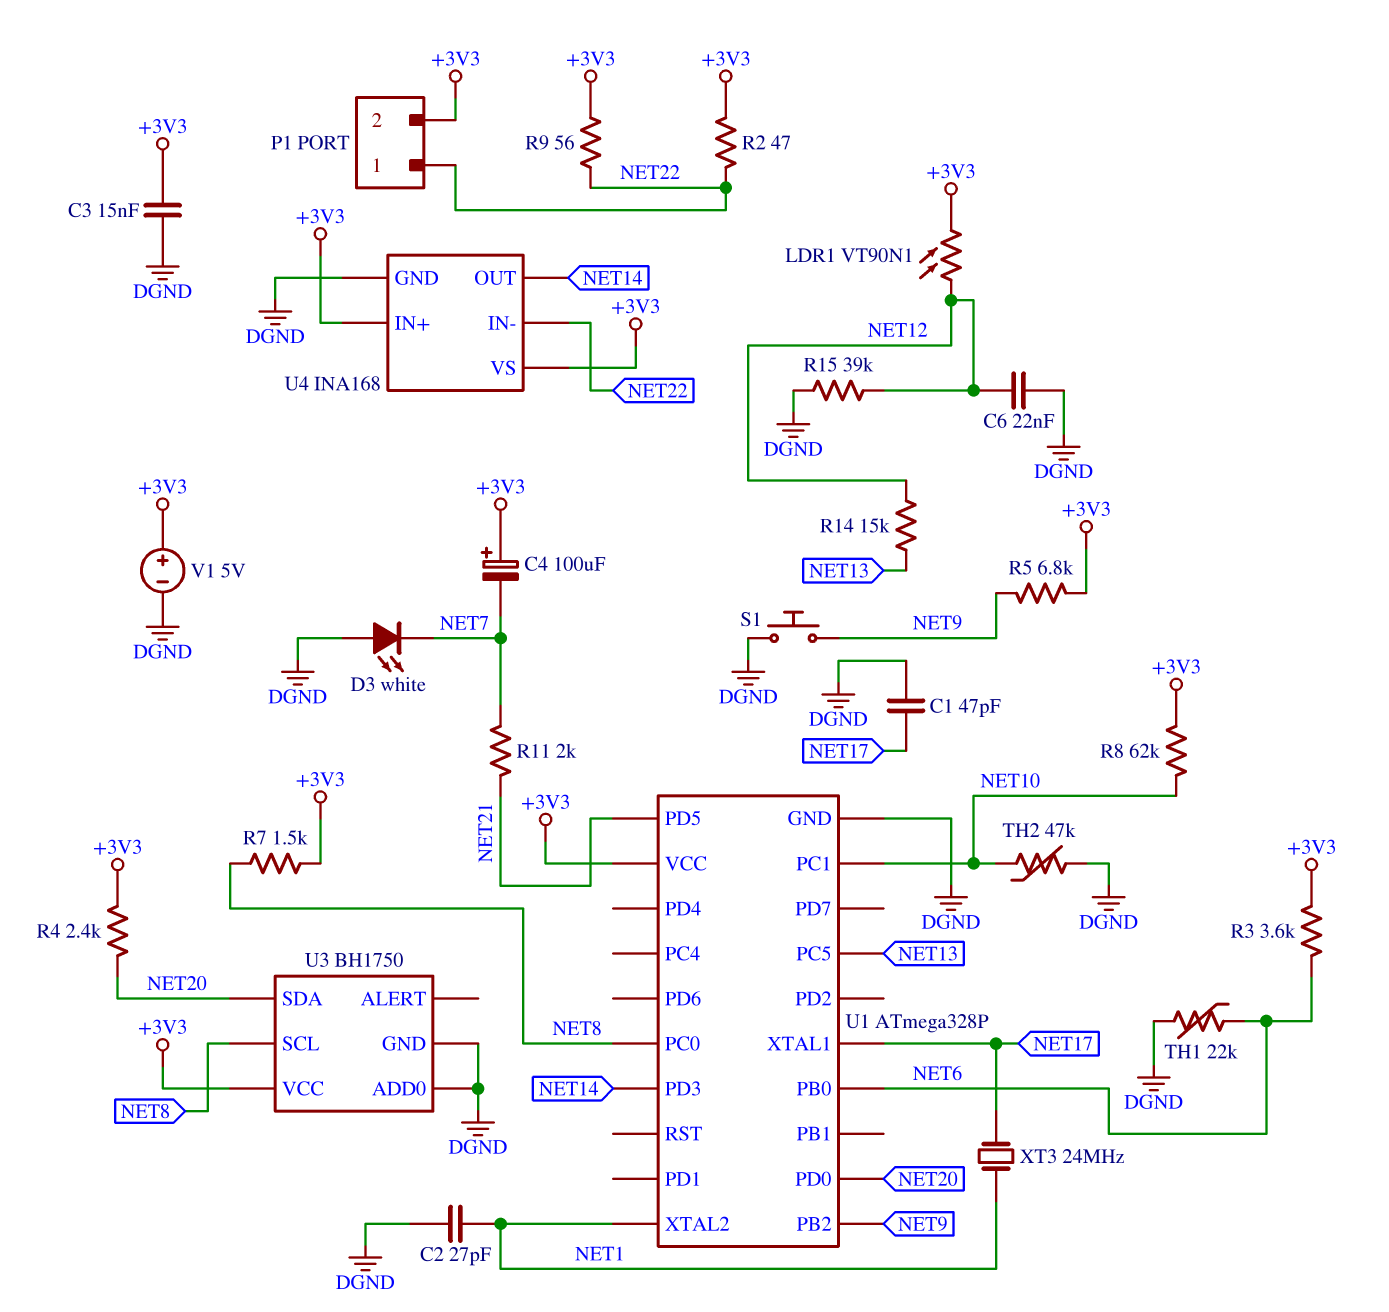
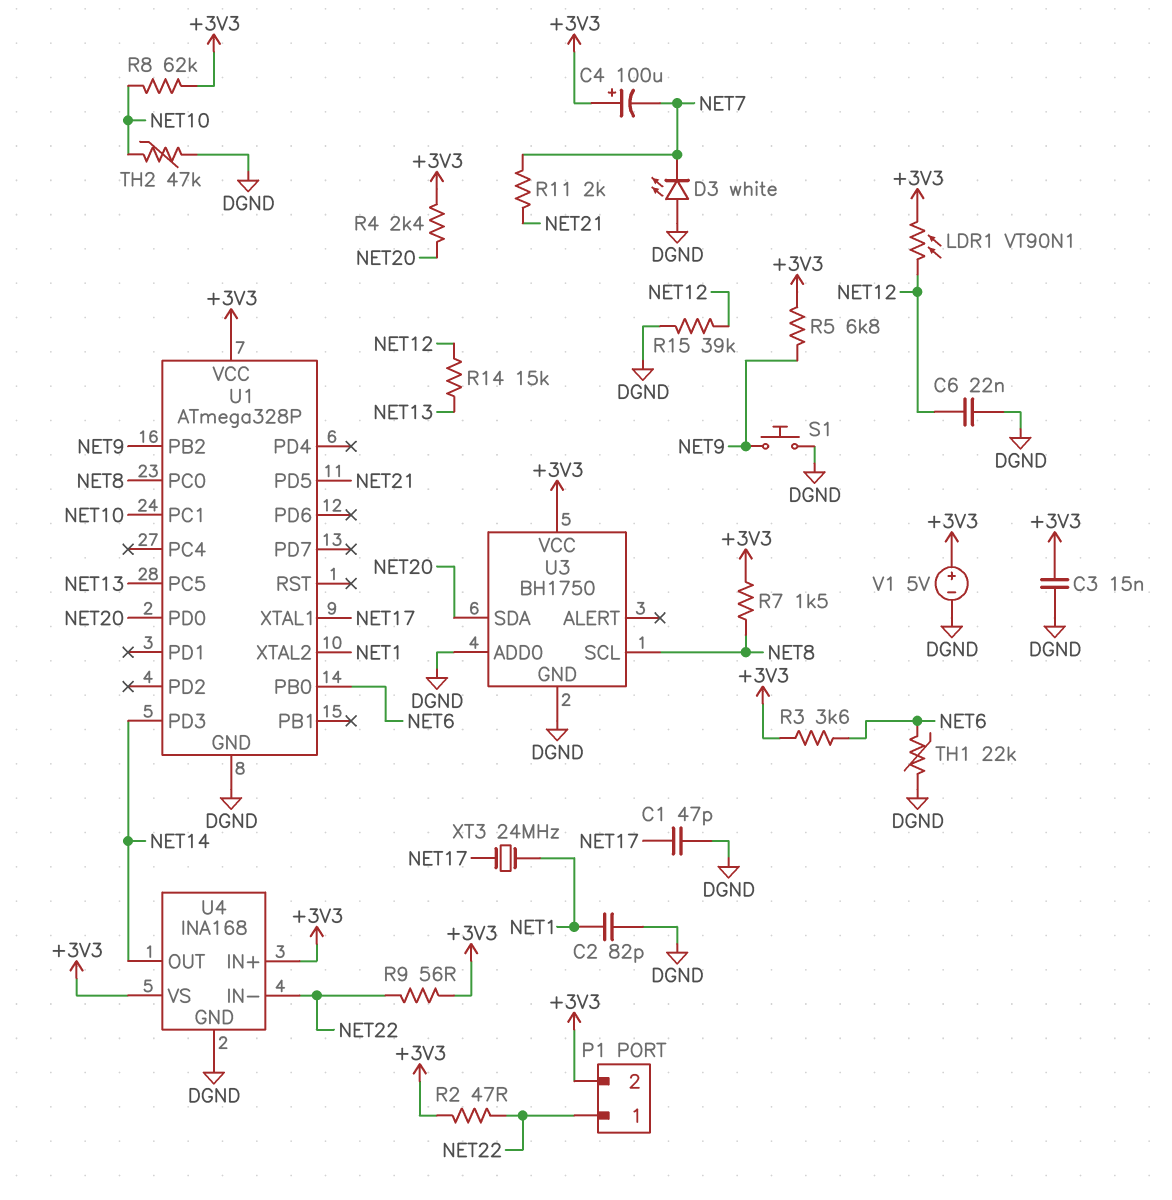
C2: 27pF (DGND, NET1) -> 82pF (DGND, NET1)

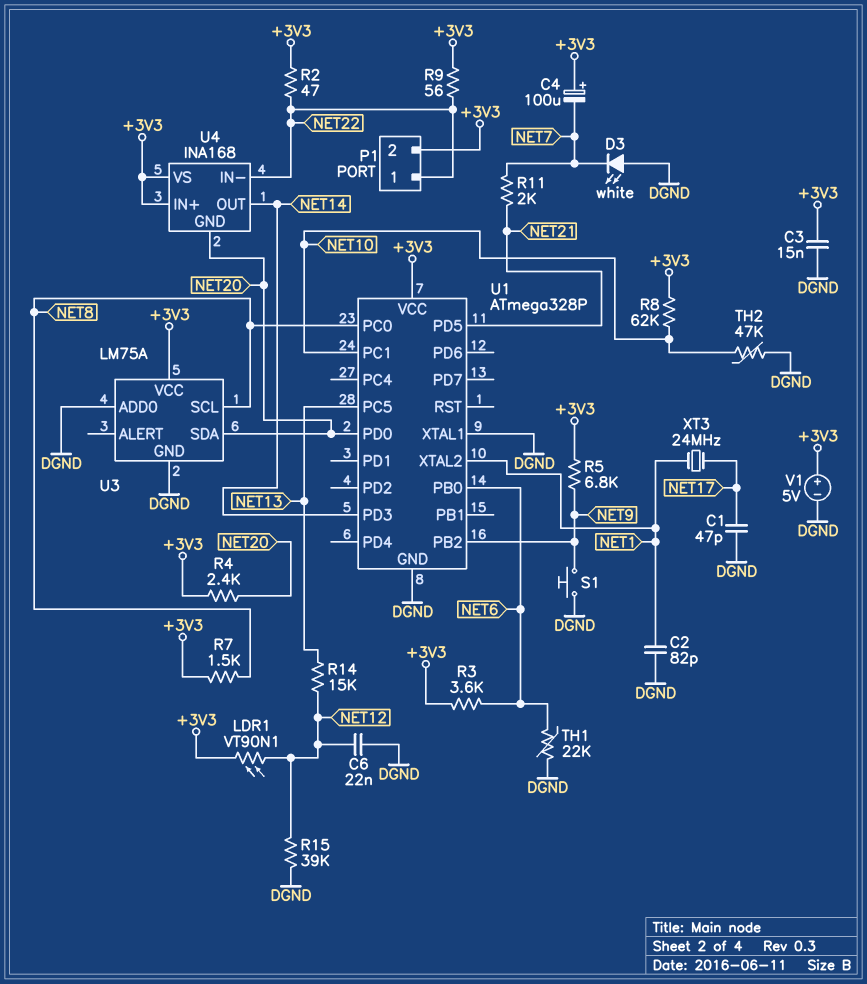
U1 pin XTAL1: NET17 -> DGND
U3: BH1750 -> LM75A
U4 pin GND: DGND -> NET20

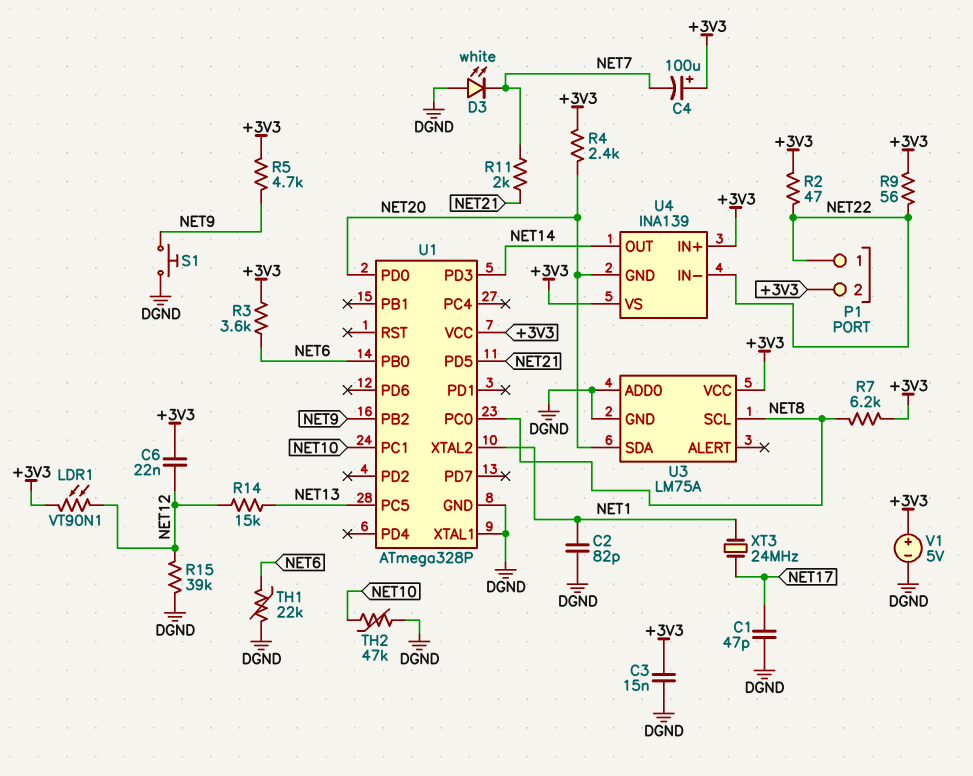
C6: 22nF (DGND, NET12) -> 22nF (+3V3, NET12)
R5: 6.8k (+3V3, NET9) -> 4.7k (+3V3, NET9)
R7: 1.5k (+3V3, NET8) -> 6.2k (+3V3, NET8)
R8: 62k (+3V3, NET10) -> none
U4: INA168 -> INA139

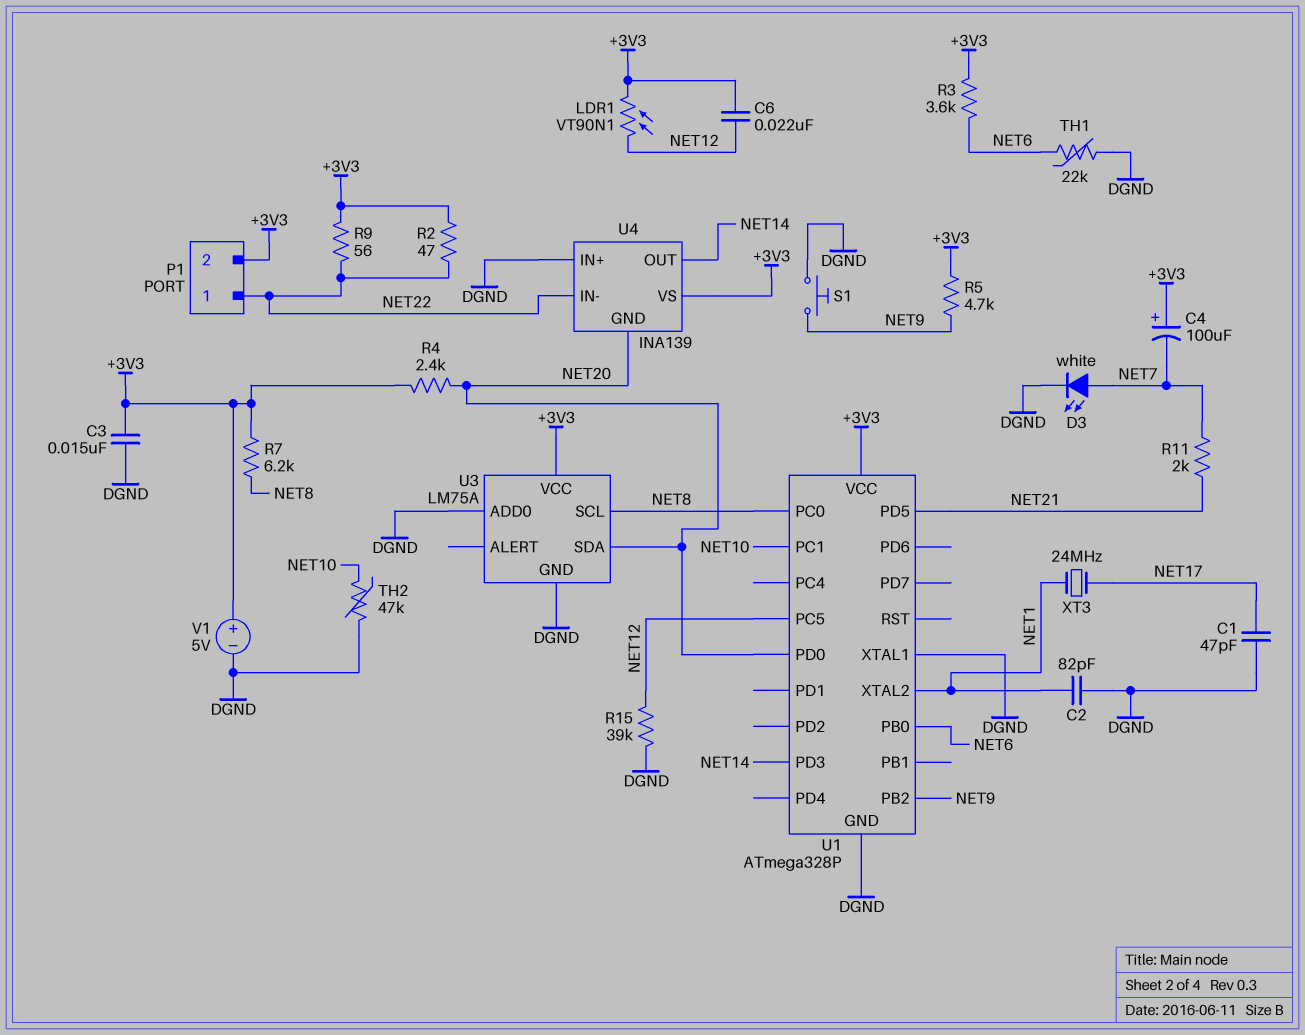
D3: LED white (A DGND, K NET7) -> LED white (A NET7, K DGND)
R14: 15k (NET12, NET13) -> none
U1 pin PC5: NET13 -> NET12
U4 pin IN+: +3V3 -> DGND

